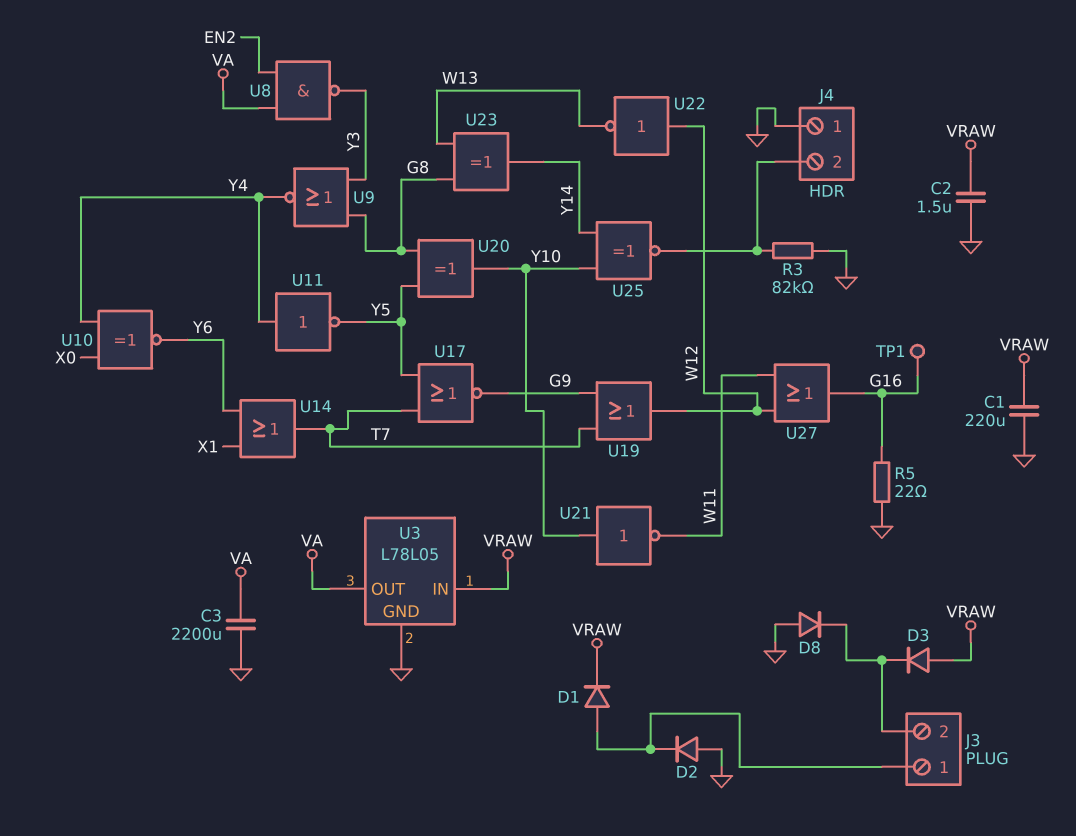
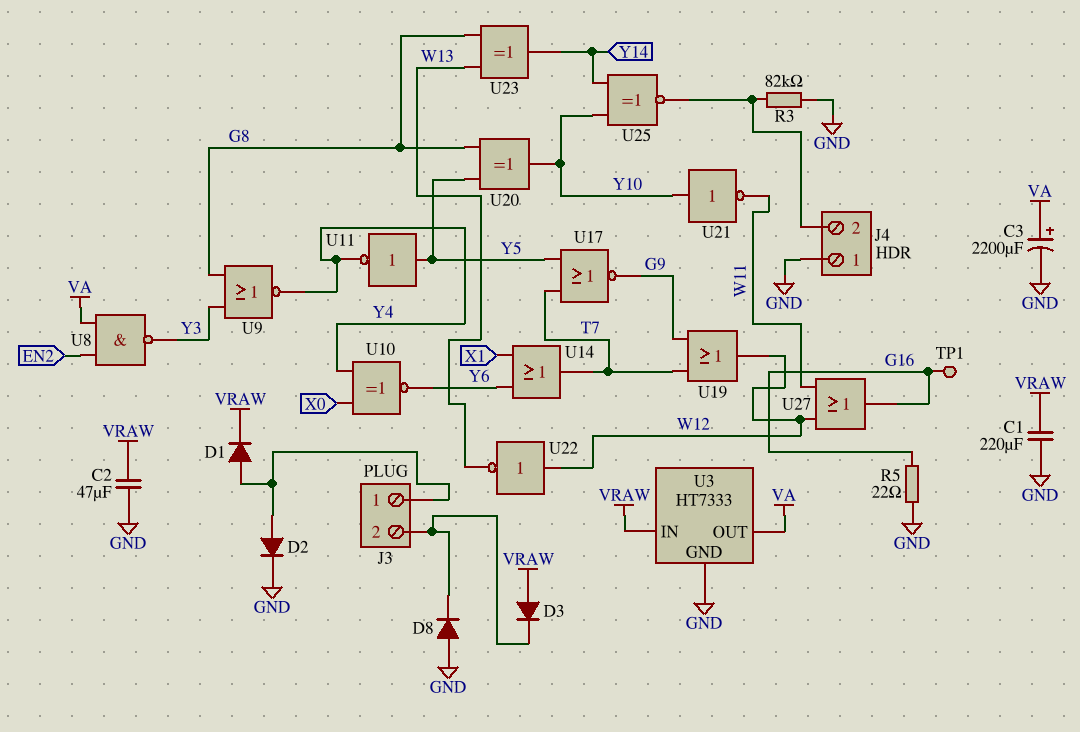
C2: 1.5uF (GND, VRAW) -> 47uF (GND, VRAW)
C3: 2200uF (GND, VA) -> 2200uF (plus VA, minus GND)
D2: diode (A GND, K J3/1) -> diode (A J3/1, K GND)
U3: L78L05 -> HT7333
U11: NOT (in Y4, out Y5) -> NOT (in Y5, out Y4)

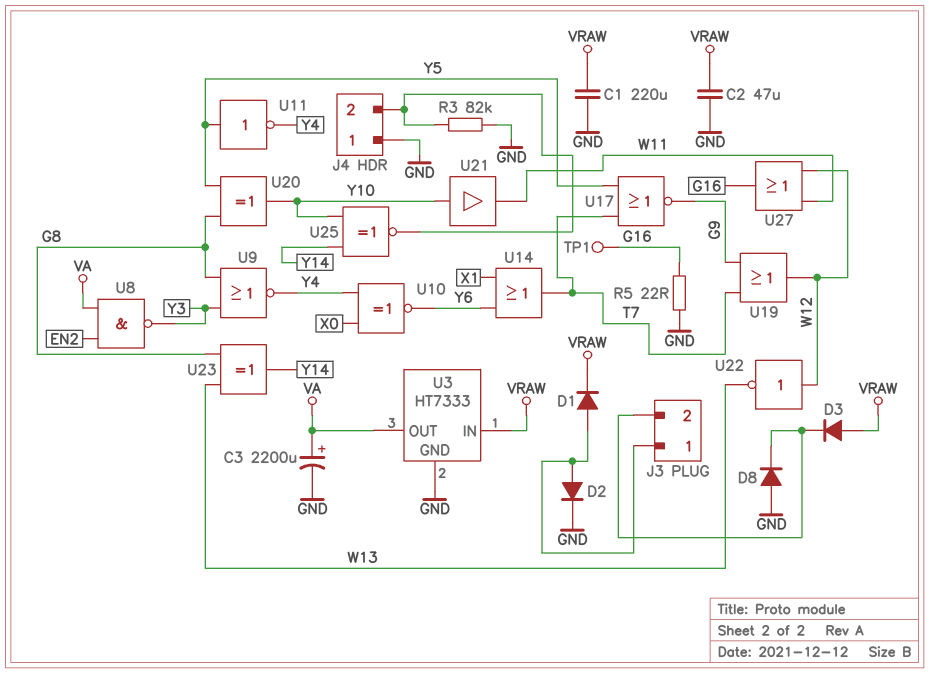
U21: NOT (in Y10, out W11) -> buffer (in Y10, out W11)

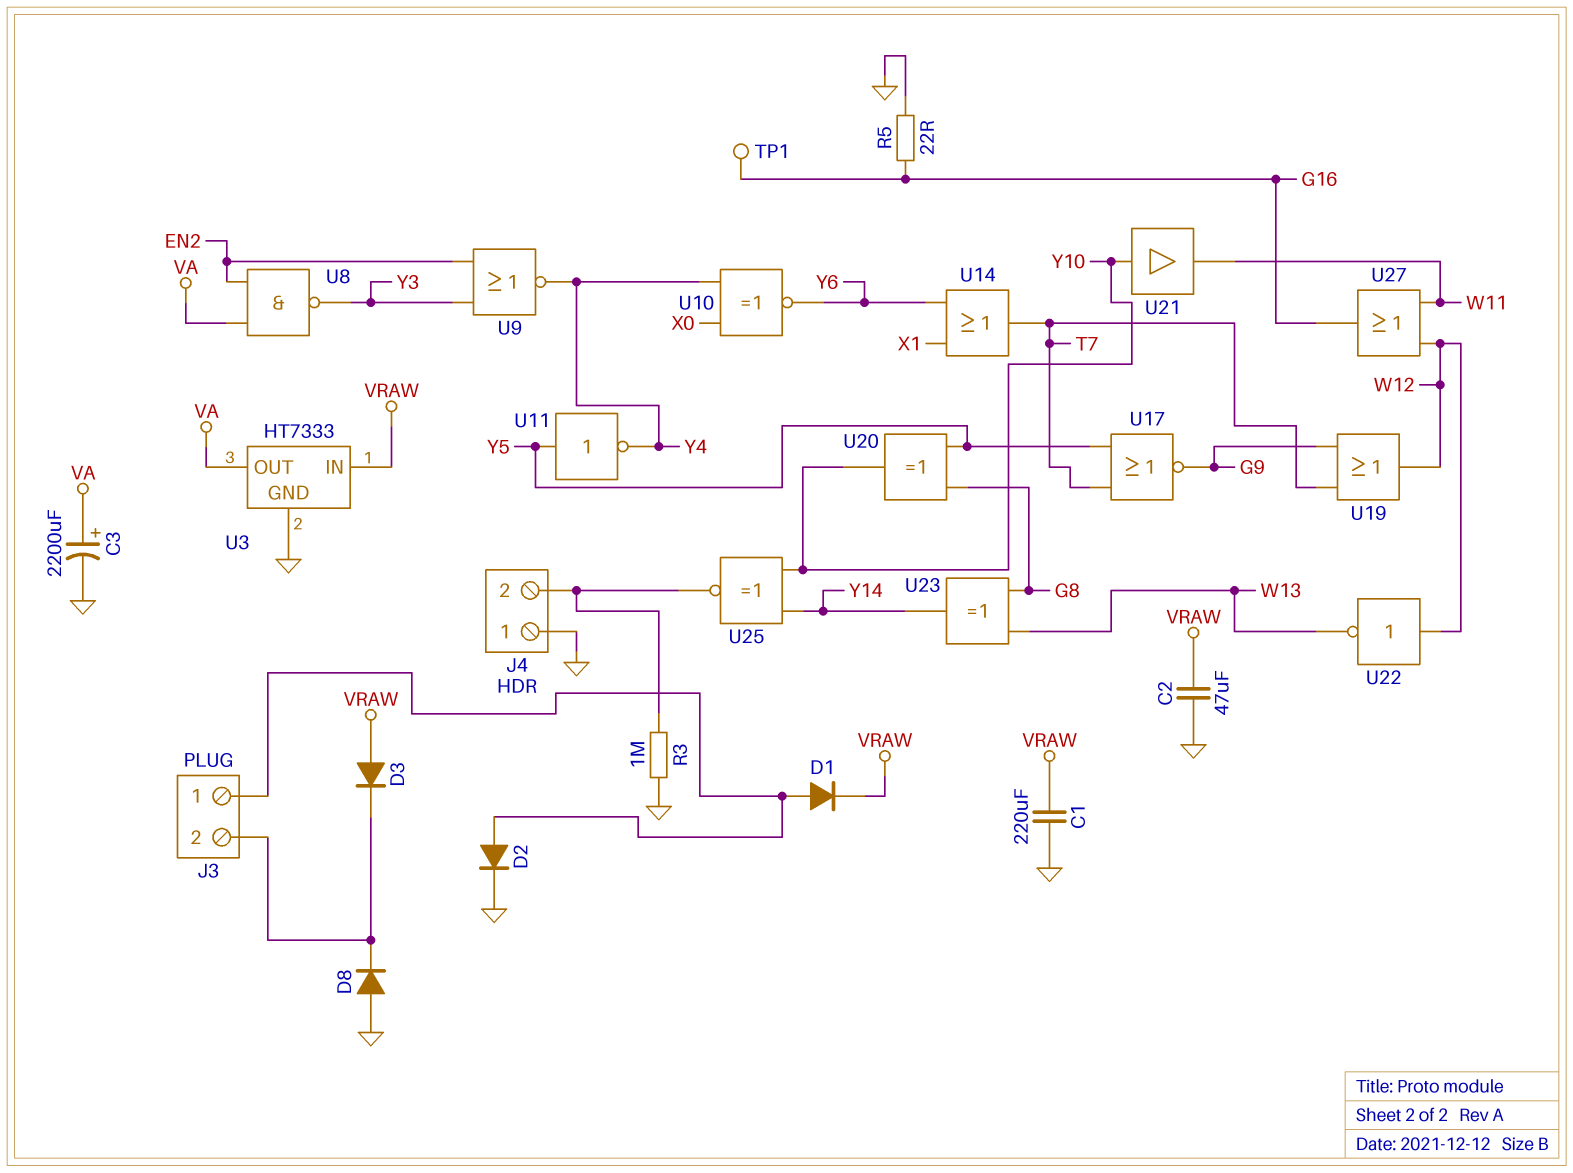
R3: 82k (GND, J4/2) -> 1M (GND, J4/2)
U9: NOR (in G8, in Y3, out Y4) -> NOR (in EN2, in Y3, out Y4)

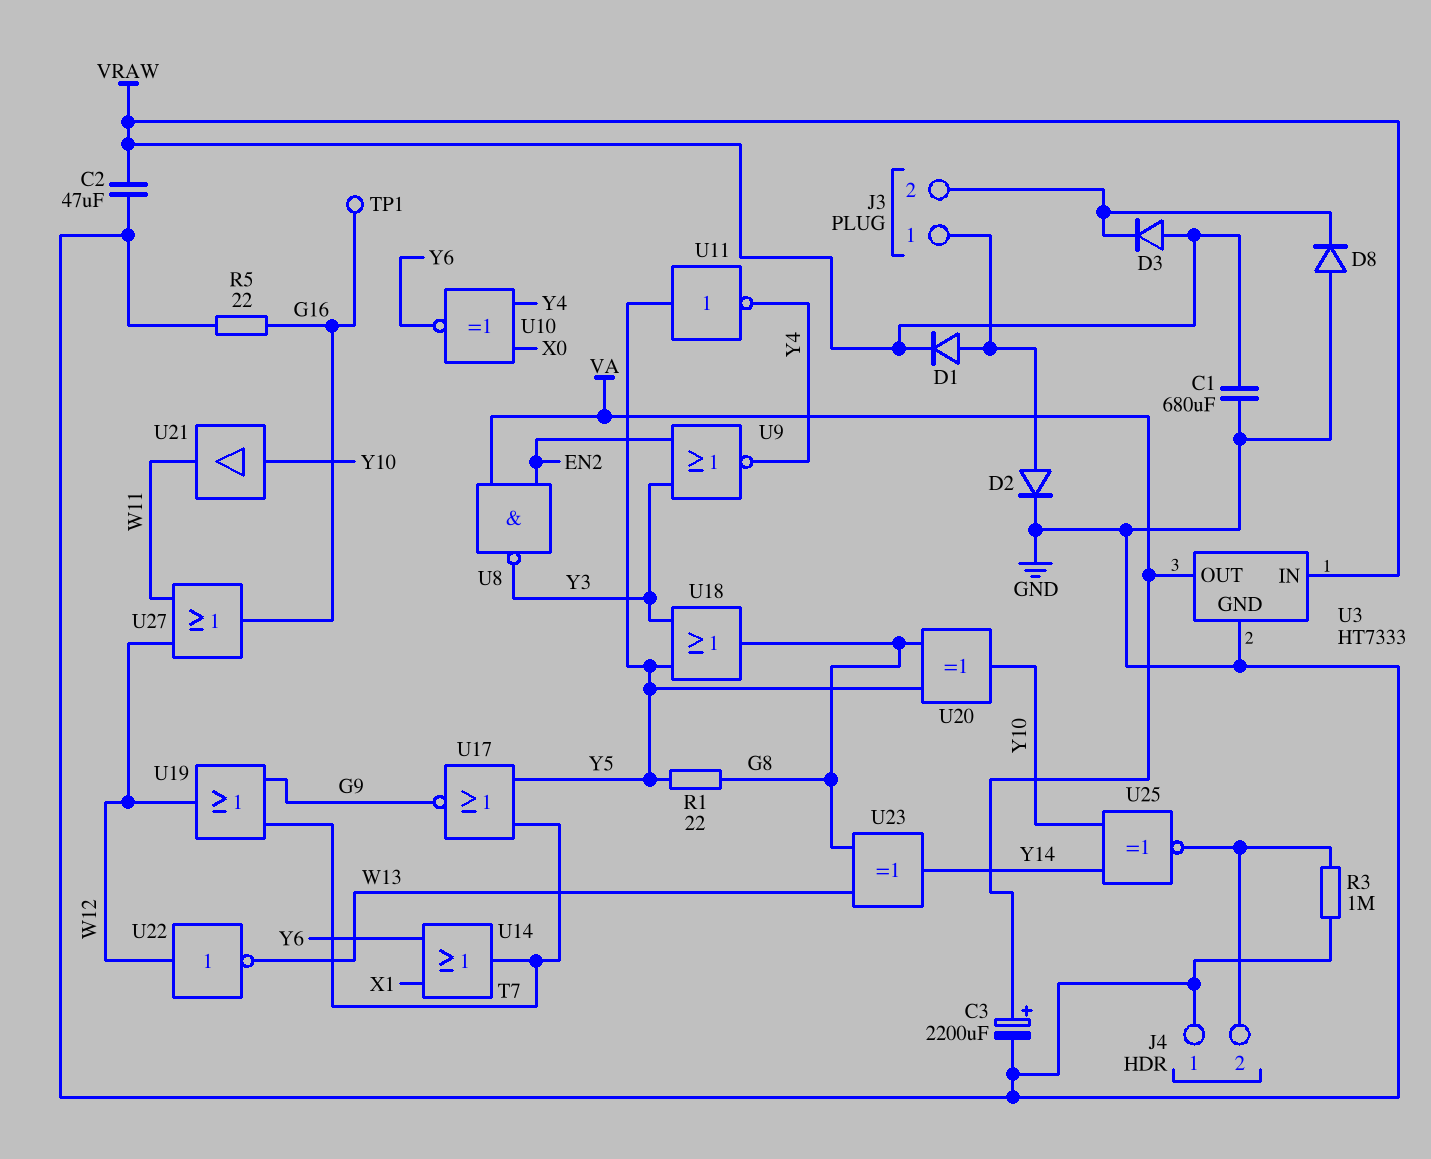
C1: 220uF (GND, VRAW) -> 680uF (GND, VRAW)
R1: none -> 22 (G8, Y5)
U18: none -> OR (in Y3, in Y5, out G8)

